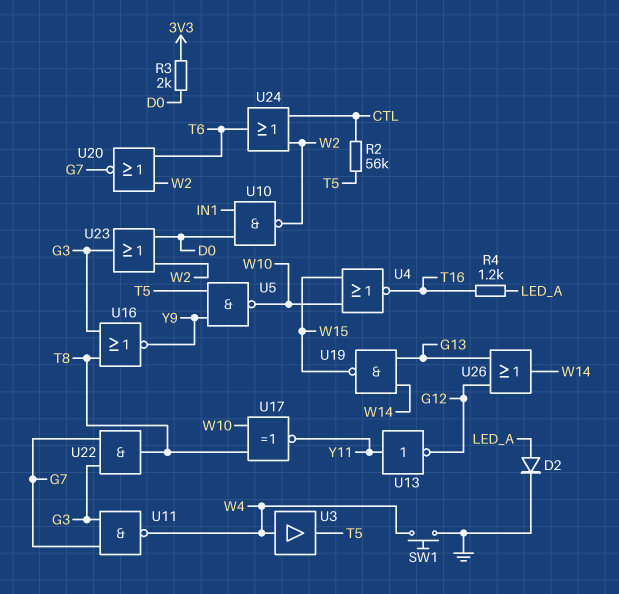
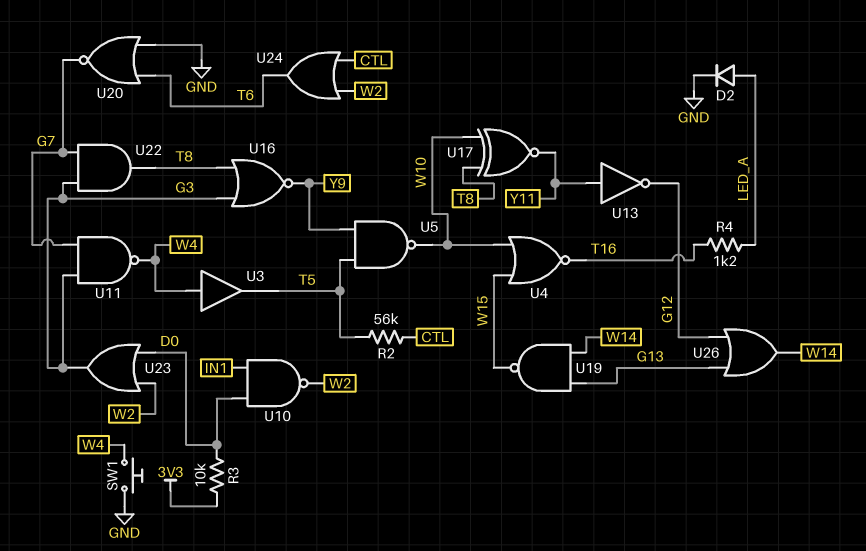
R3: 2k (3V3, D0) -> 10k (3V3, D0)
U20: NOR (in T6, in W2, out G7) -> NOR (in GND, in T6, out G7)

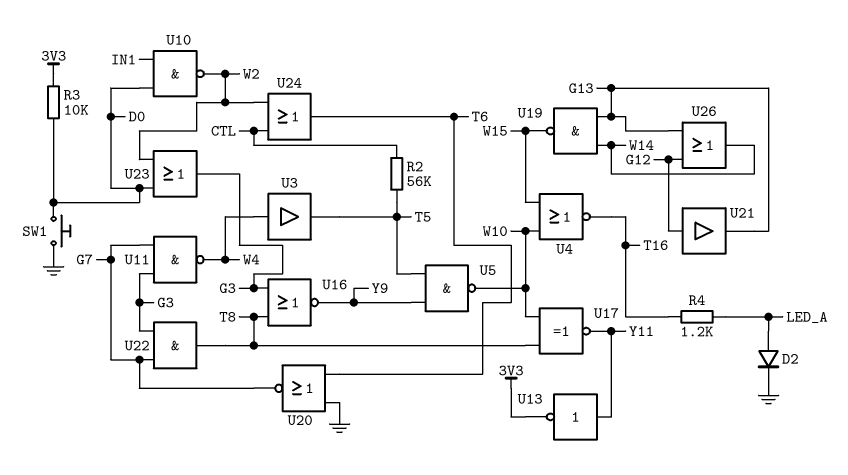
SW1: button (GND, W4) -> button (D0, GND)
U13: NOT (in Y11, out G12) -> NOT (in Y11, out 3V3)
U21: none -> buffer (in G12, out G13)

